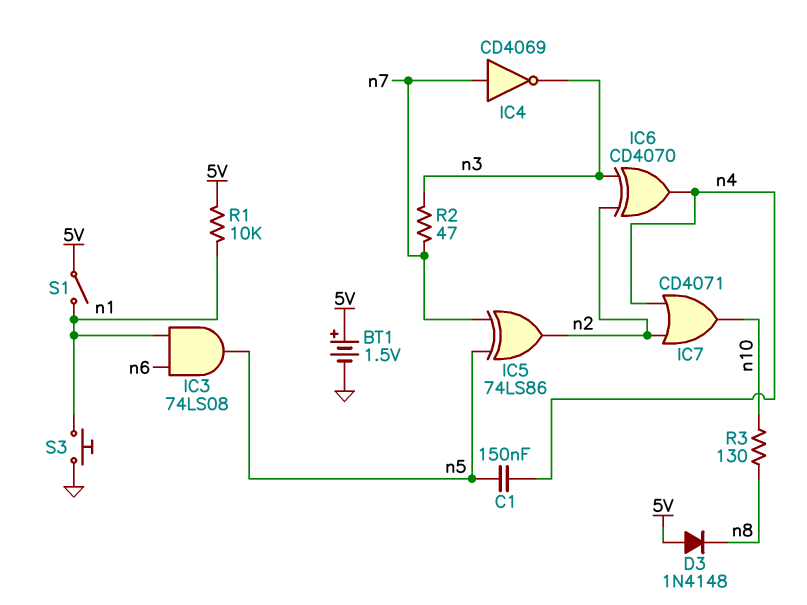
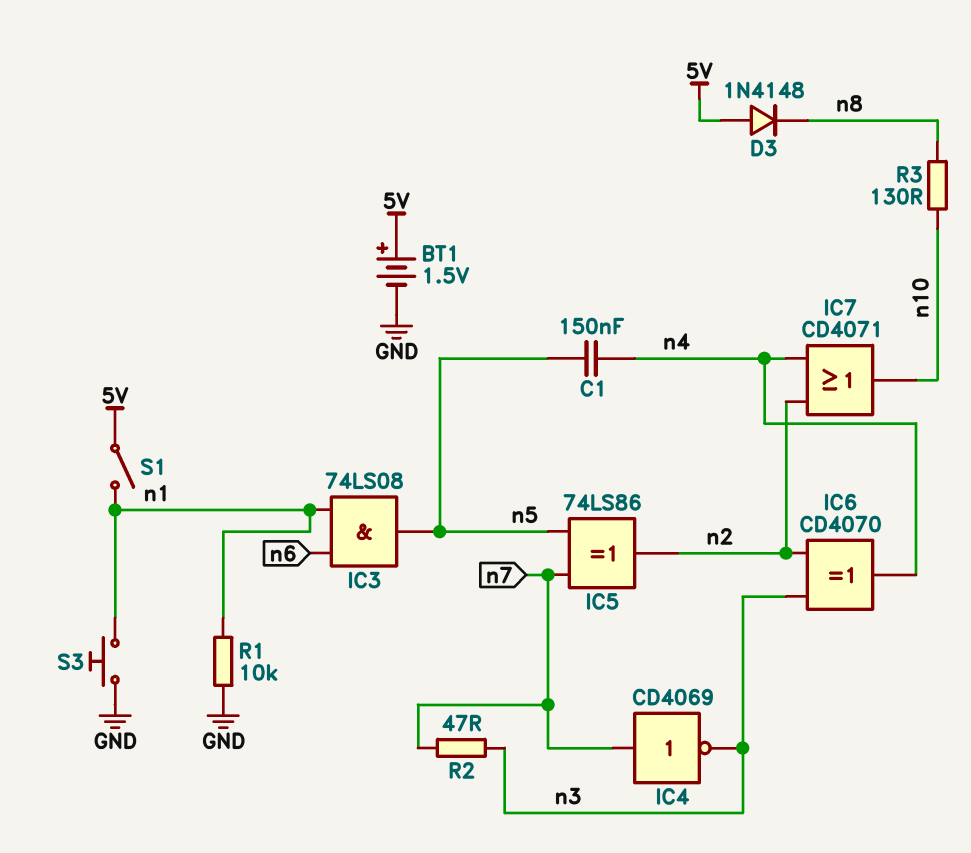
R1: 10k (5V, n1) -> 10k (GND, n1)

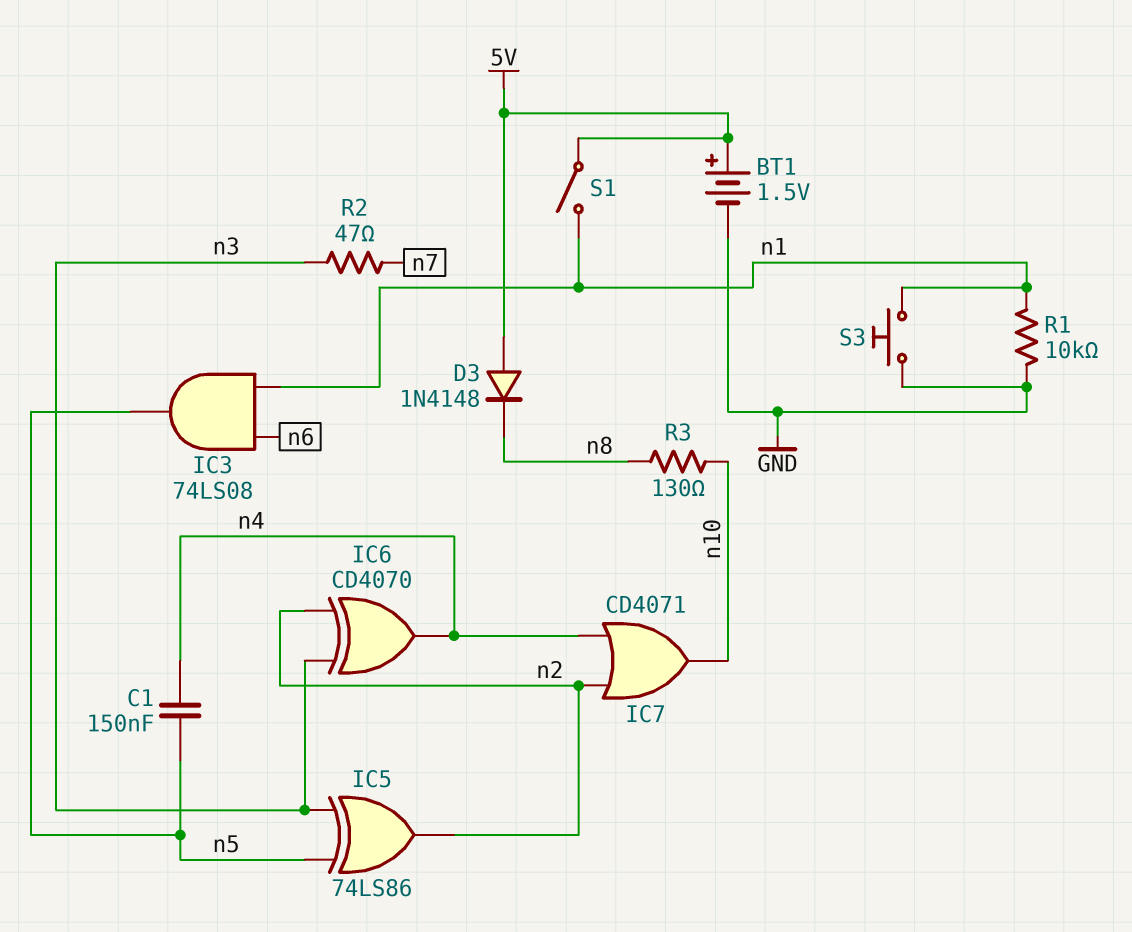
IC4: NOT CD4069 (in n7, out n3) -> none
IC5: XOR 74LS86 (in n5, in n7, out n2) -> XOR 74LS86 (in n3, in n5, out n2)

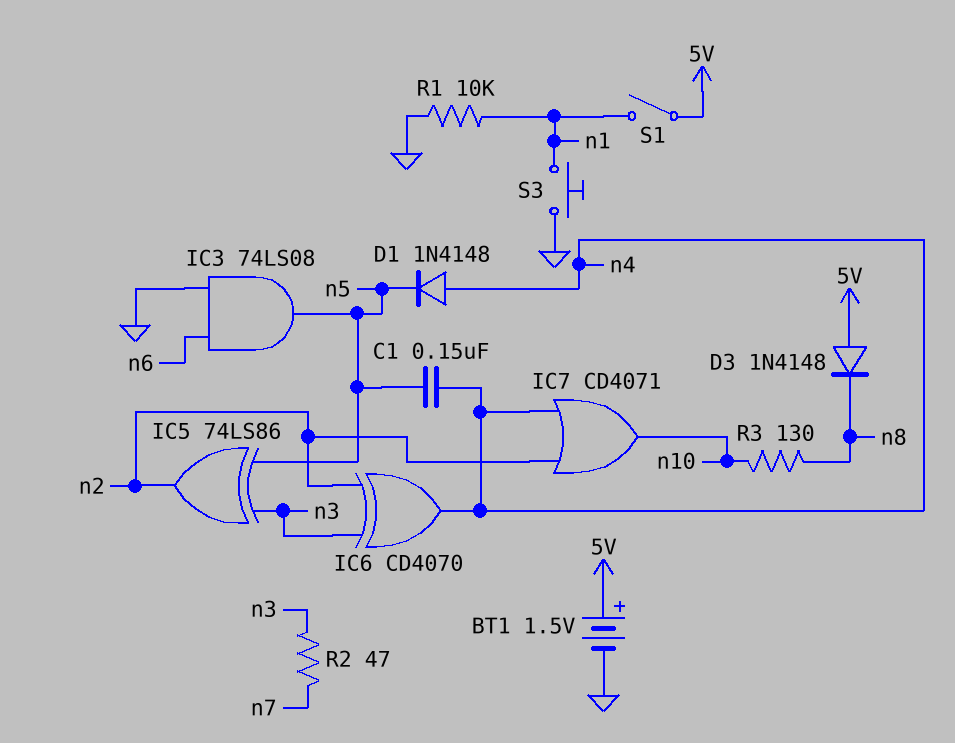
D1: none -> diode 1N4148 (A n4, K n5)
IC3: AND 74LS08 (in n1, in n6, out n5) -> AND 74LS08 (in GND, in n6, out n5)

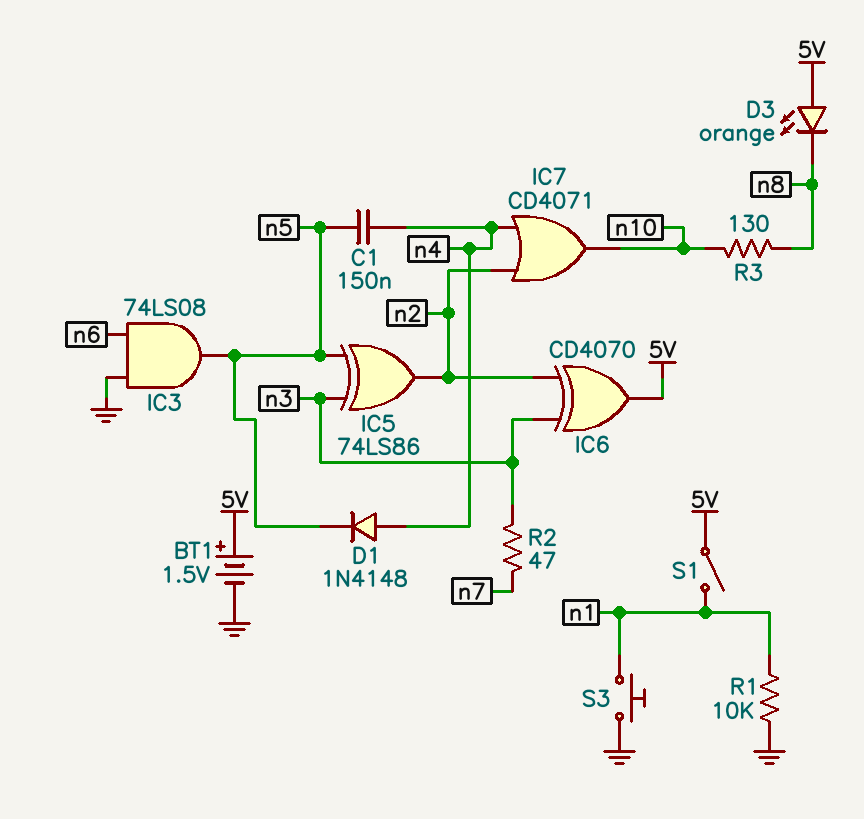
D3: diode 1N4148 (A 5V, K n8) -> LED orange (A 5V, K n8)
IC6: XOR CD4070 (in n2, in n3, out n4) -> XOR CD4070 (in n2, in n3, out 5V)

